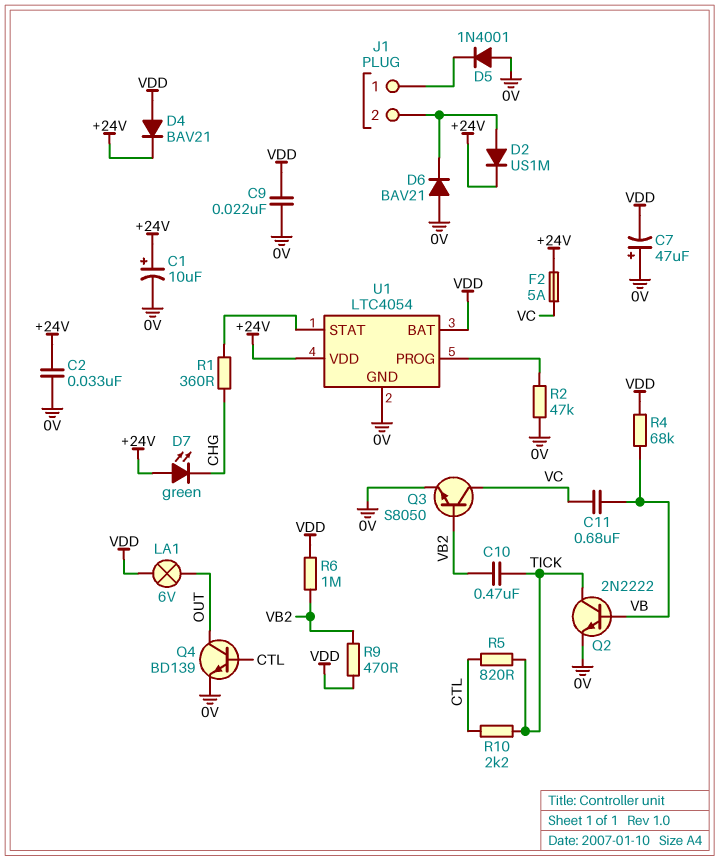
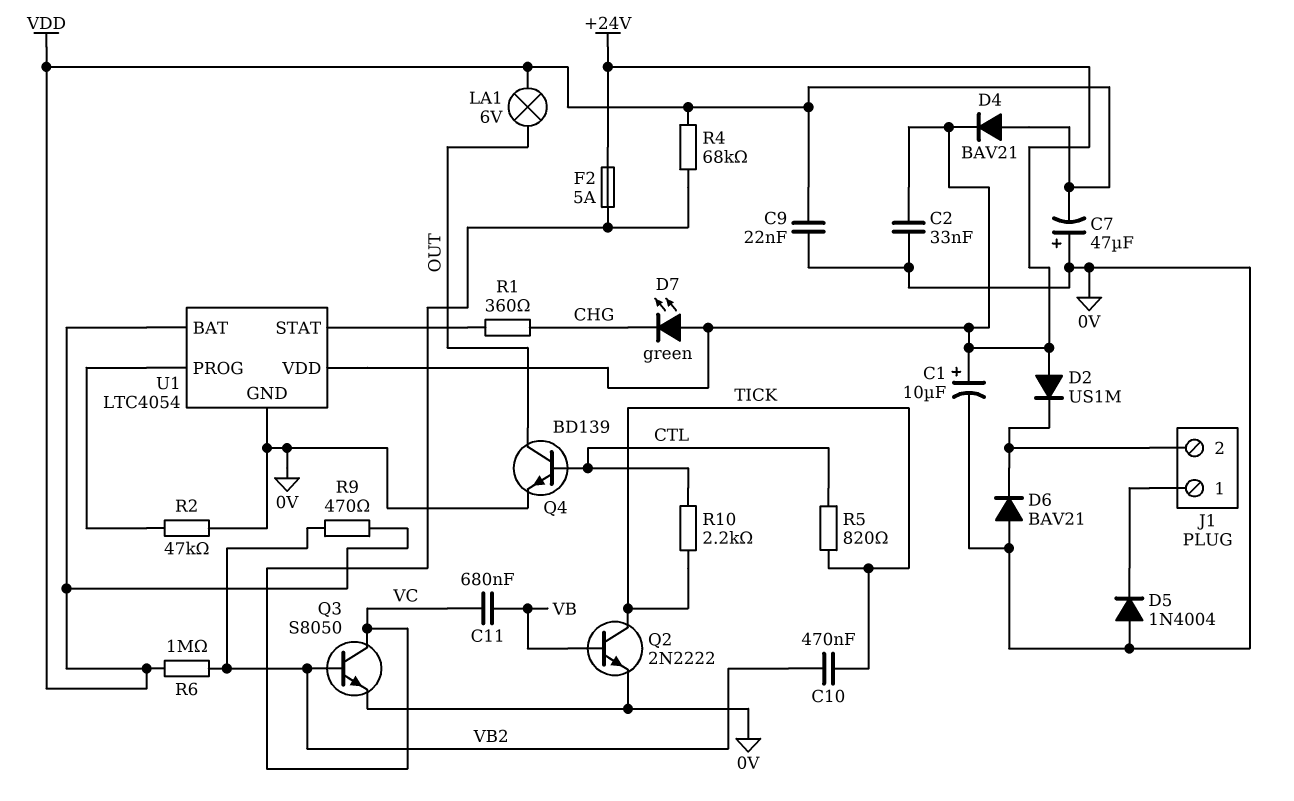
D2: diode US1M (A J1/2, K +24V) -> diode US1M (A +24V, K J1/2)
D5: diode 1N4001 (A 0V, K J1/1) -> diode 1N4004 (A 0V, K J1/1)
R4: 68k (VB, VDD) -> 68k (VC, VDD)

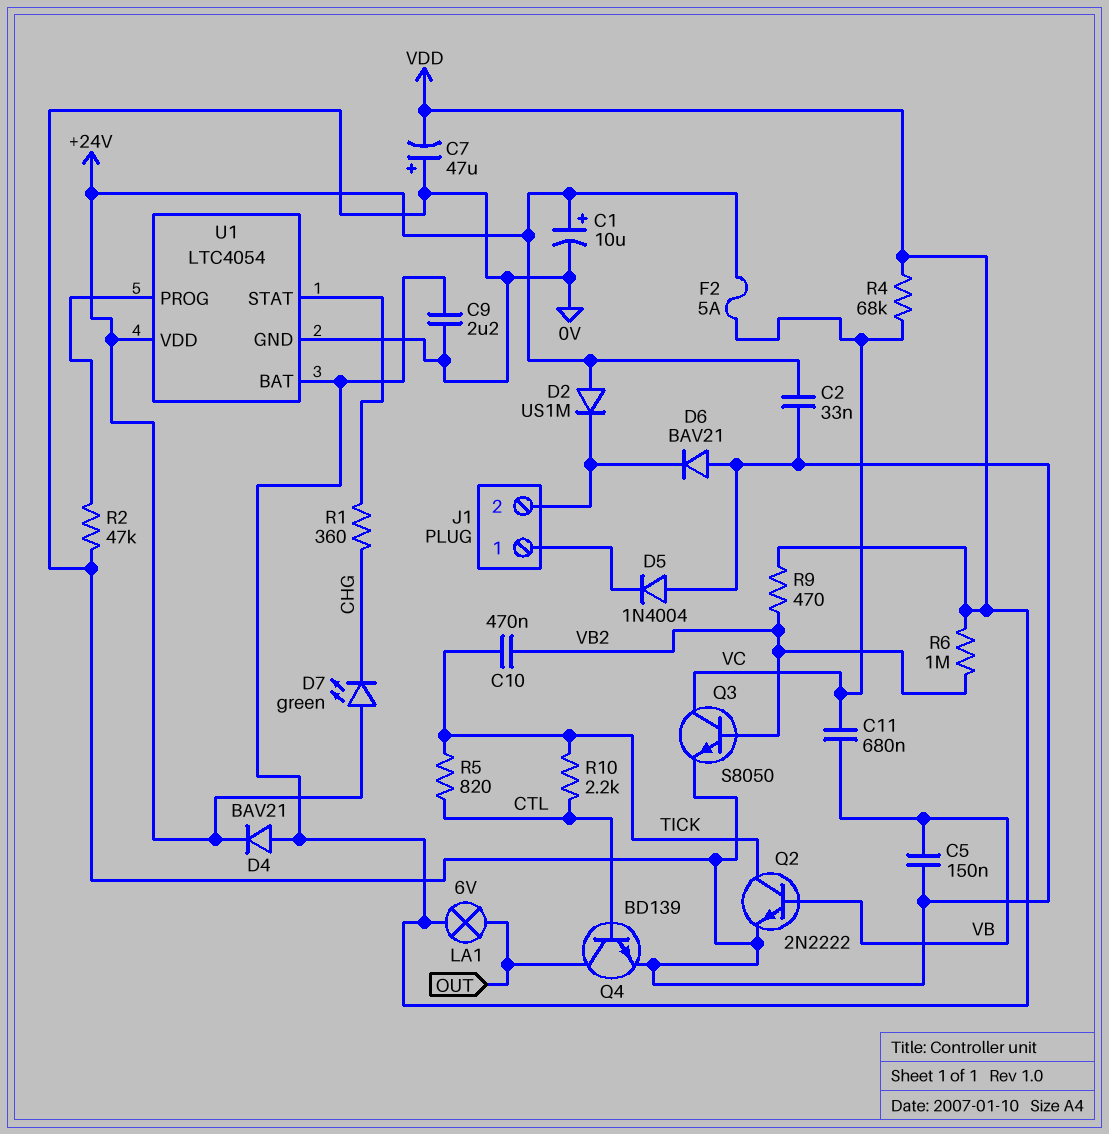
C5: none -> 150nF (0V, VB)
C9: 22nF (0V, VDD) -> 2.2uF (0V, VDD)

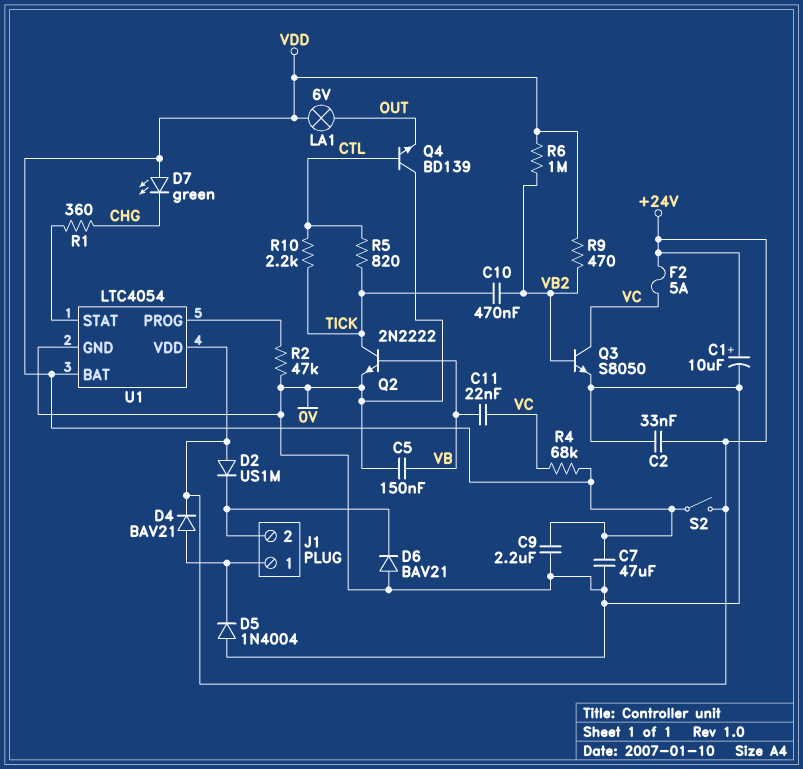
C7: 47uF (plus 0V, minus VDD) -> 47uF (0V, VDD)
C11: 680nF (VB, VC) -> 22nF (VB, VC)
D4: diode BAV21 (A VDD, K +24V) -> diode BAV21 (A J1/1, K +24V)
D7: LED green (A +24V, K CHG) -> LED green (A VDD, K CHG)
Q4: NPN BD139 (B CTL, C OUT, E 0V) -> NPN BD139 (B CTL, C 0V, E OUT)
S2: none -> switch (+24V, VDD)

